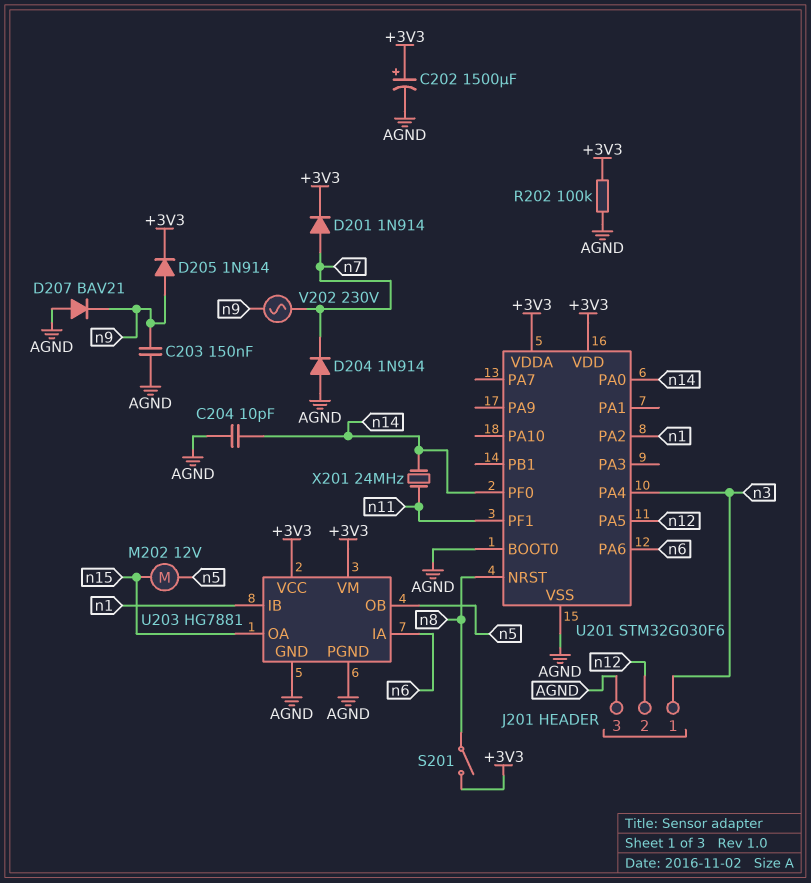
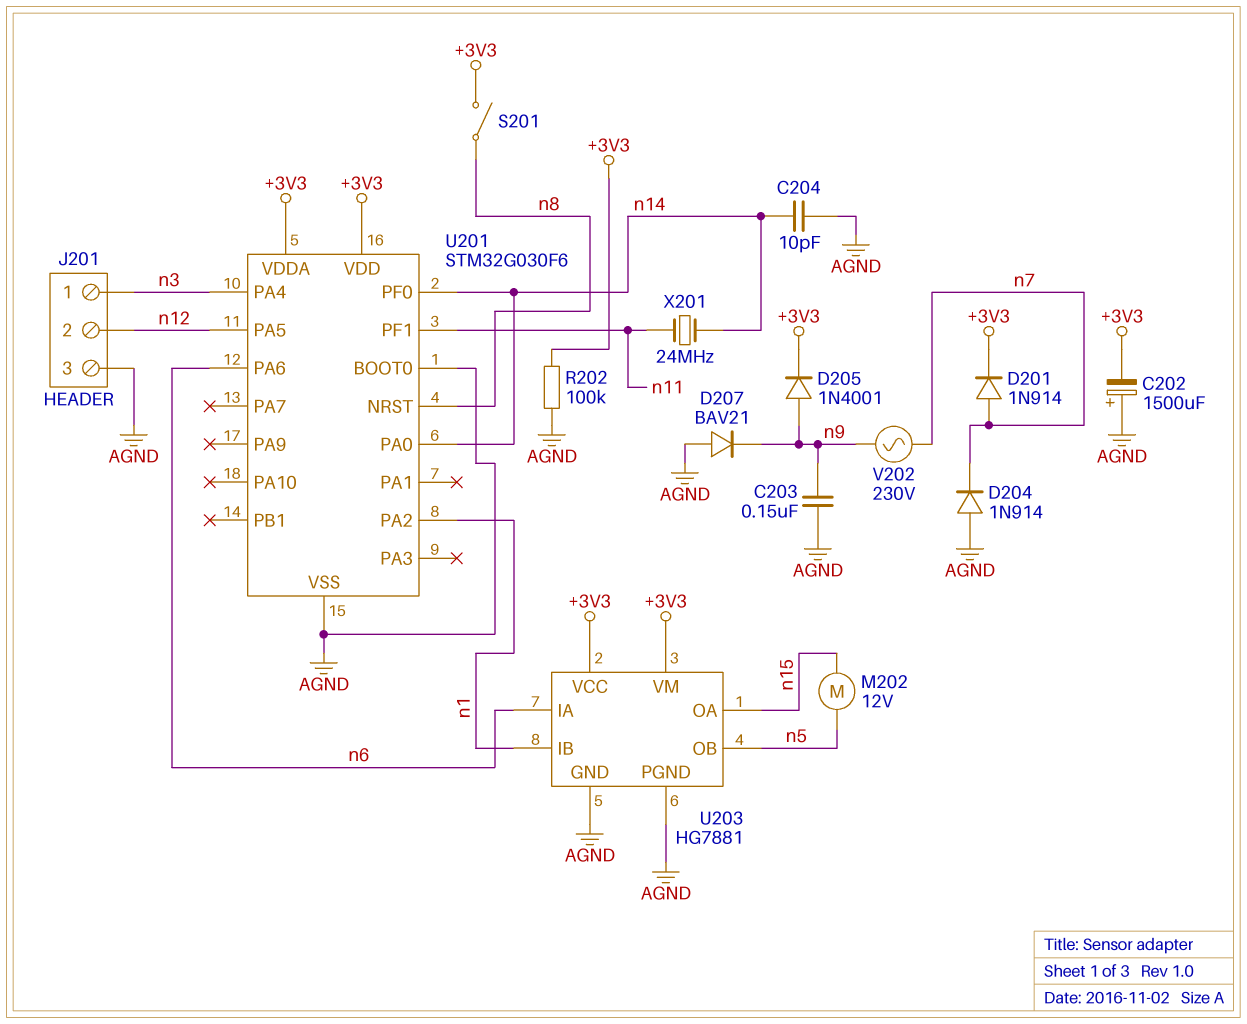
C202: 1500uF (plus +3V3, minus AGND) -> 1500uF (plus AGND, minus +3V3)
D205: diode 1N914 (A n9, K +3V3) -> diode 1N4001 (A n9, K +3V3)

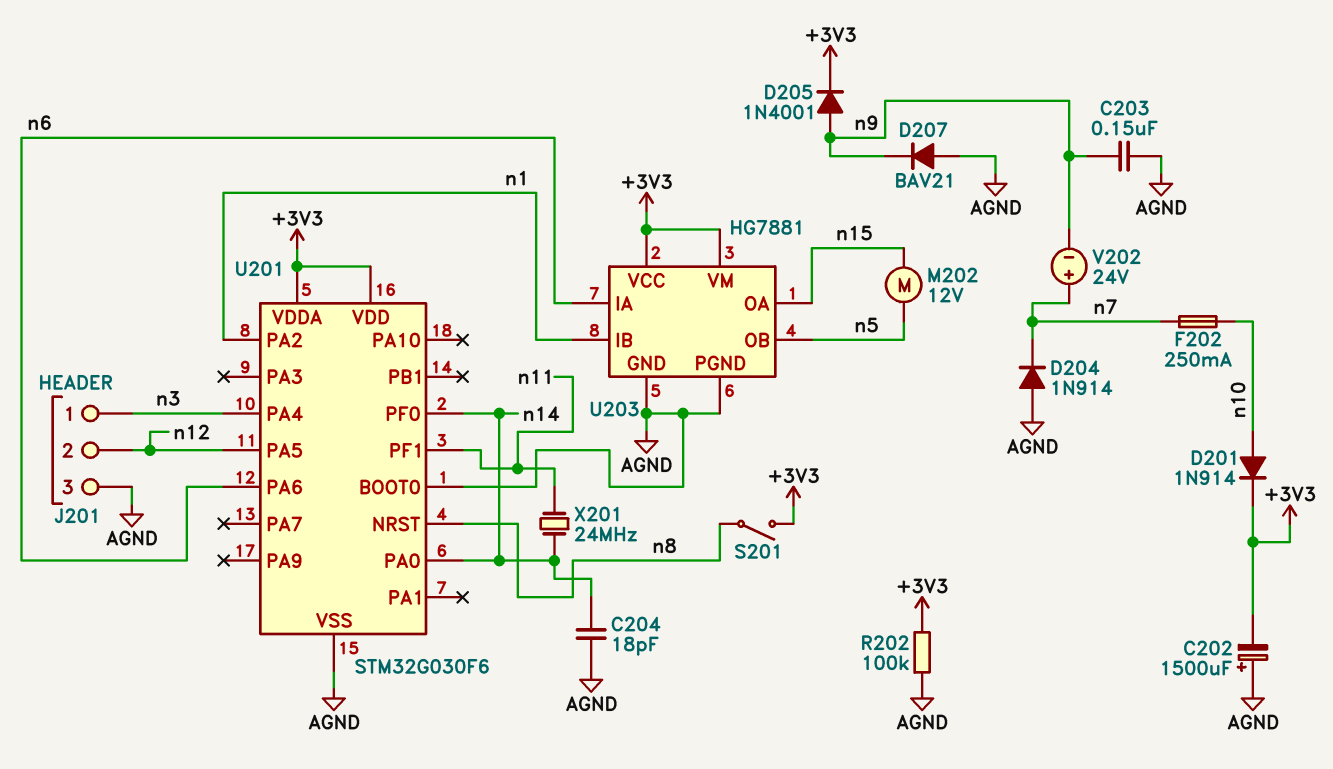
C204: 10pF (AGND, n14) -> 18pF (AGND, n14)
D201: diode 1N914 (A n7, K +3V3) -> diode 1N914 (A n10, K +3V3)
F202: none -> 250mA (n7, n10)
V202: AC 230V (n7, n9) -> 24V (plus n7, minus n9)

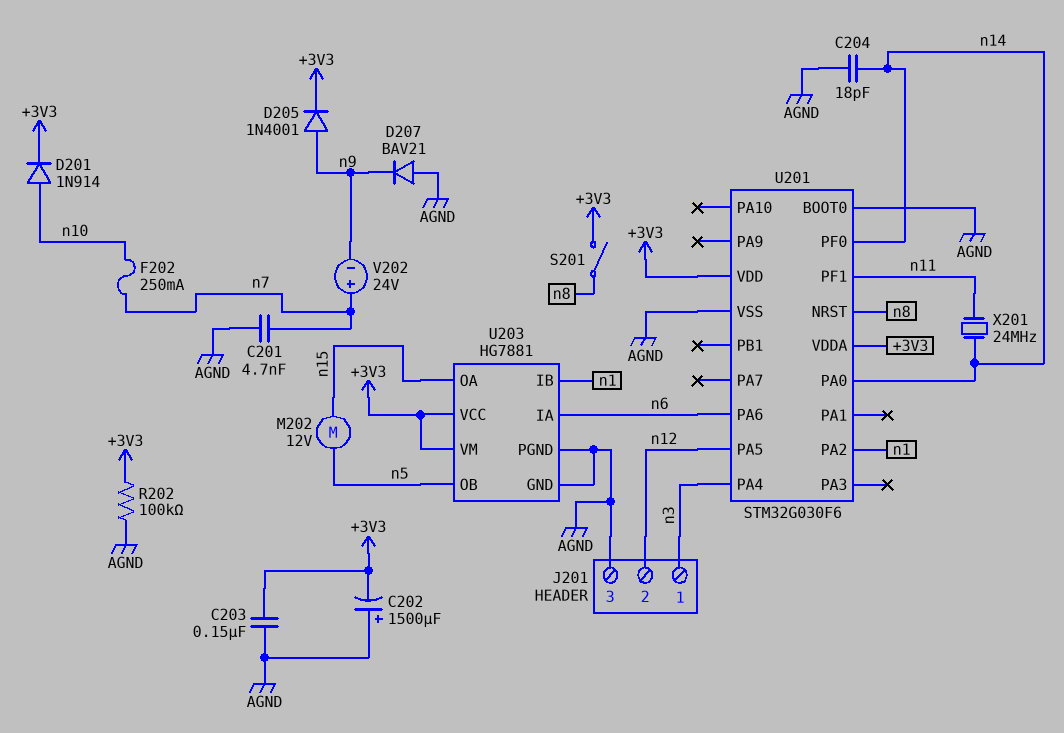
C201: none -> 4.7nF (AGND, n7)
C203: 150nF (AGND, n9) -> 150nF (+3V3, AGND)
D204: diode 1N914 (A AGND, K n7) -> none

